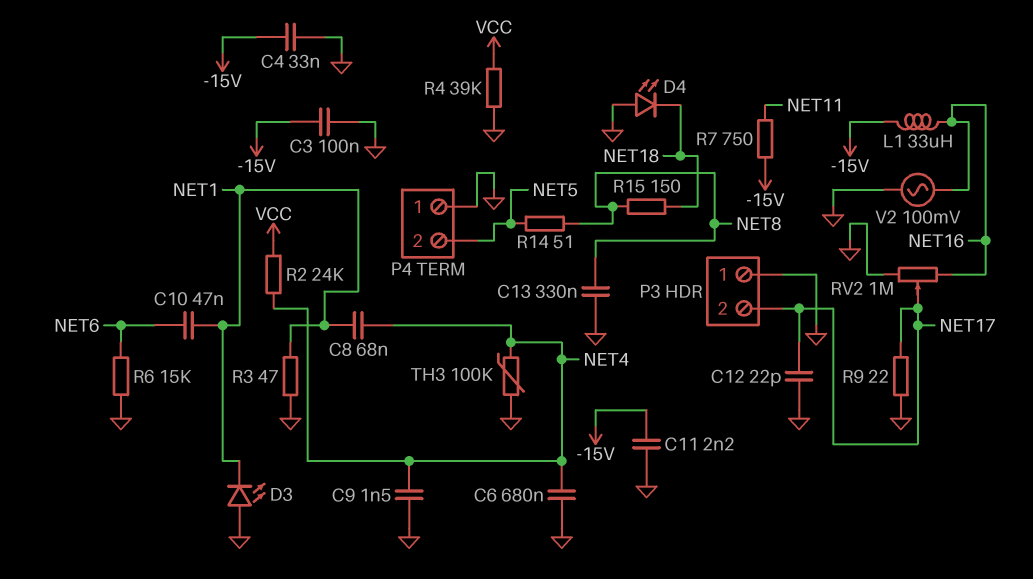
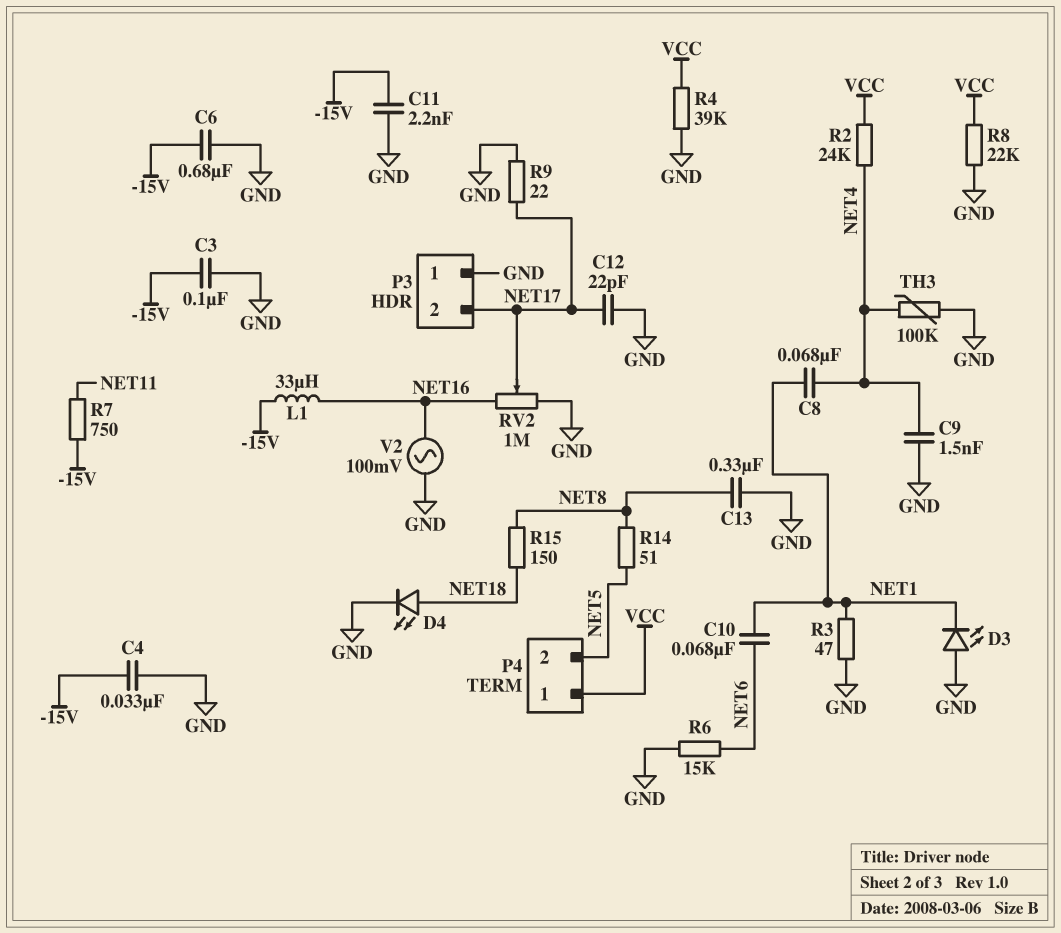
C6: 680nF (GND, NET4) -> 680nF (-15V, GND)
C10: 47nF (NET1, NET6) -> 68nF (NET1, NET6)
D4: LED (A GND, K NET18) -> LED (A NET18, K GND)
P4 pin 1: GND -> VCC
R8: none -> 22k (GND, VCC)

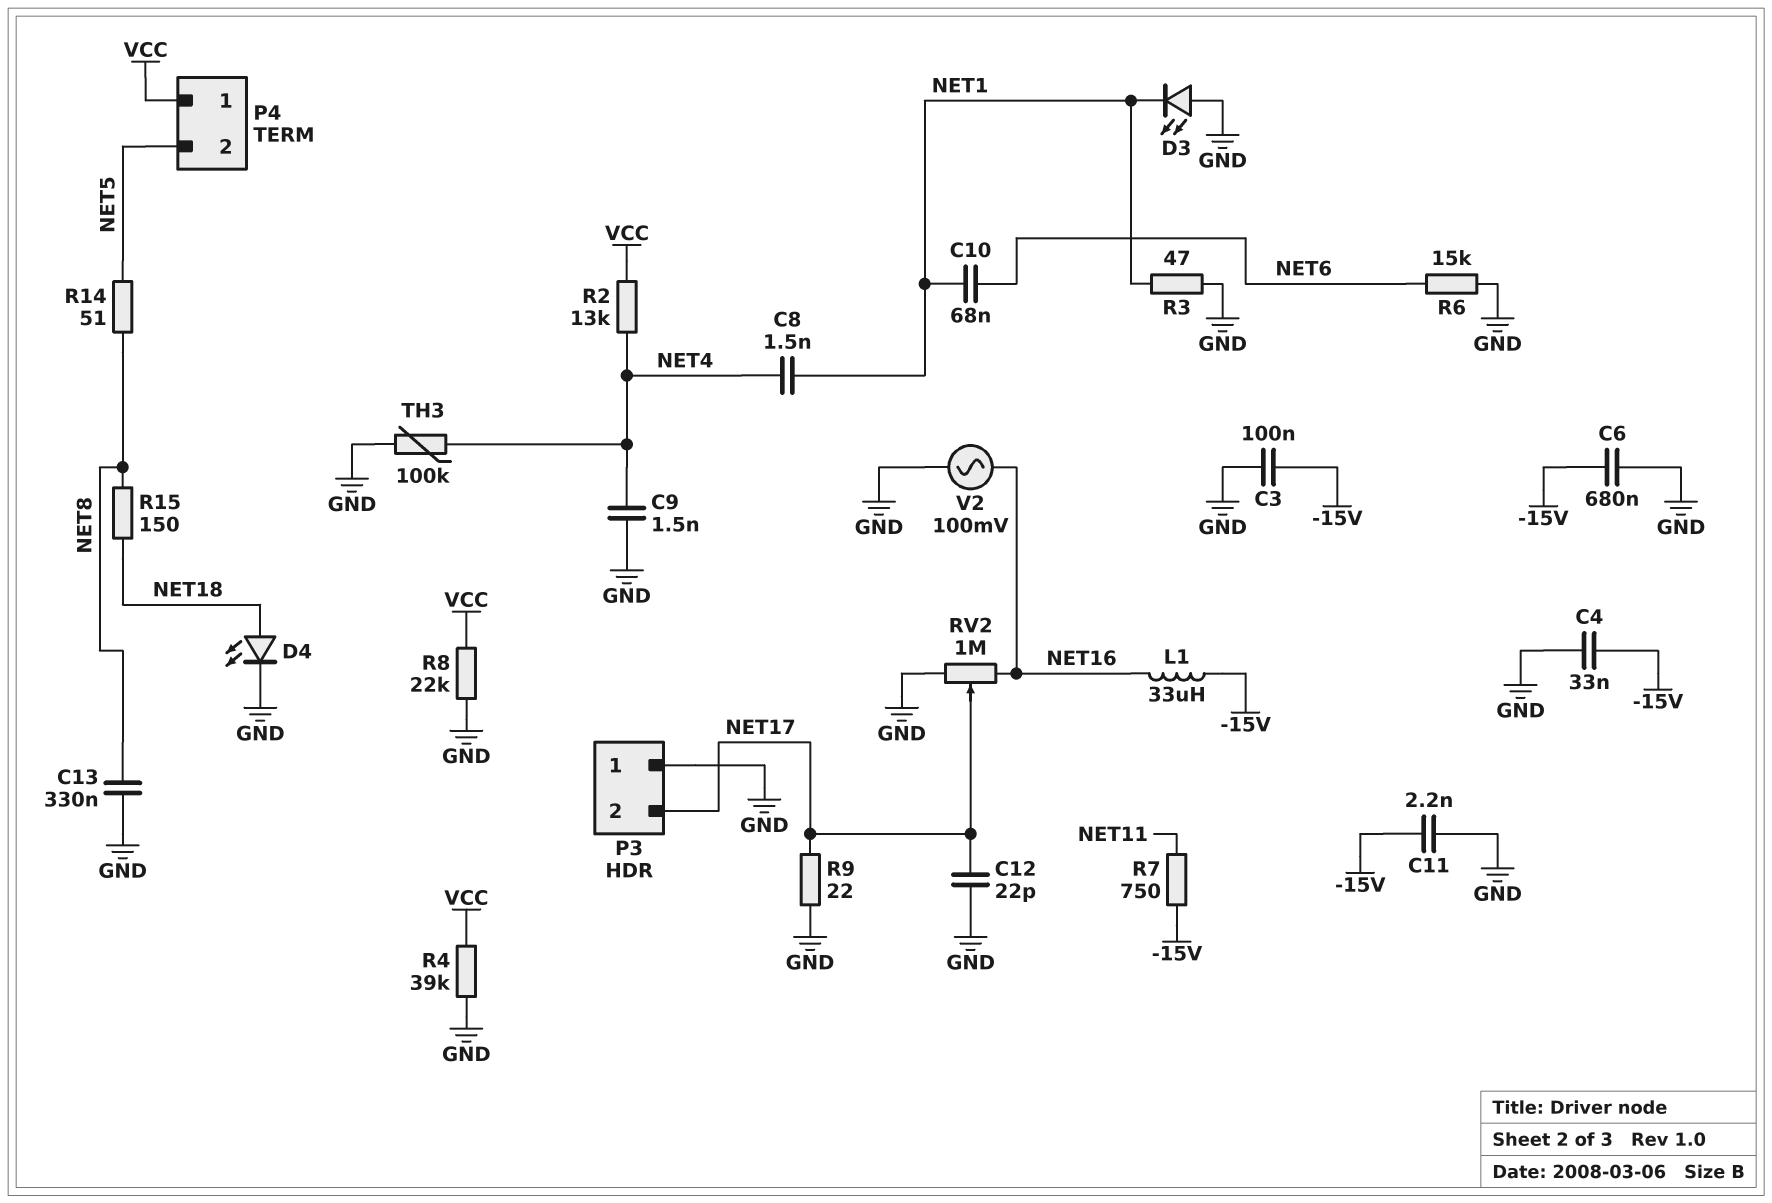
C8: 68nF (NET1, NET4) -> 1.5nF (NET1, NET4)
R2: 24k (NET4, VCC) -> 13k (NET4, VCC)

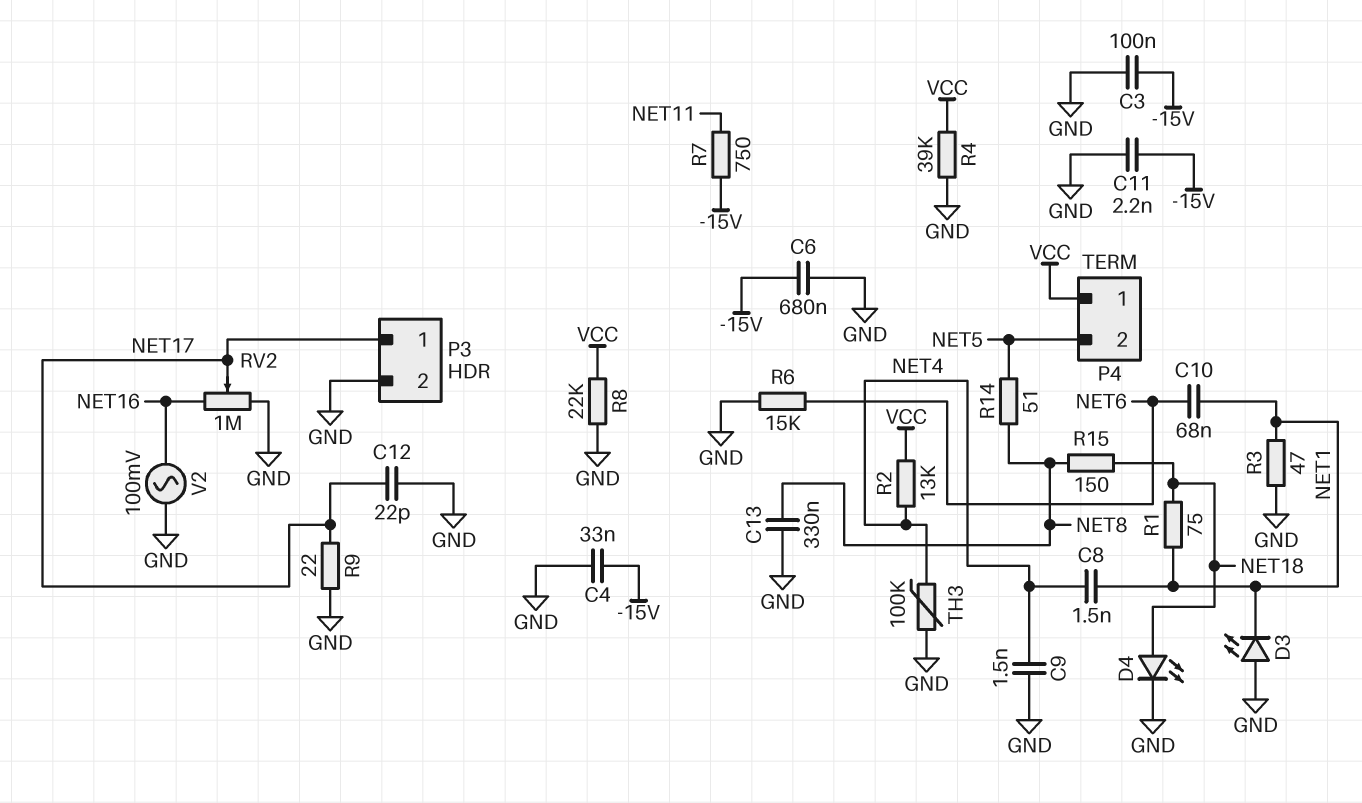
L1: 33uH (-15V, NET16) -> none
P3 pin 1: GND -> NET17
P3 pin 2: NET17 -> GND
R1: none -> 75 (NET1, NET18)

